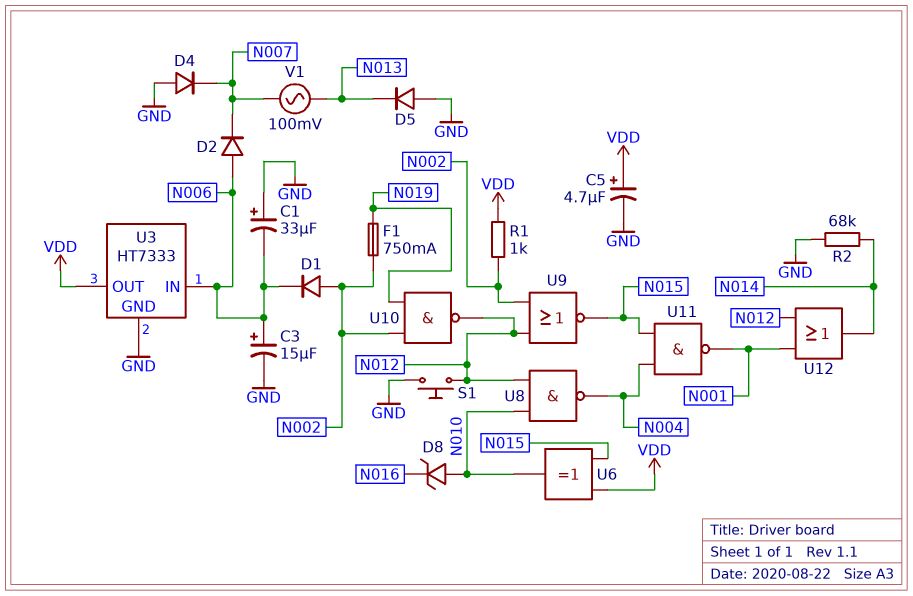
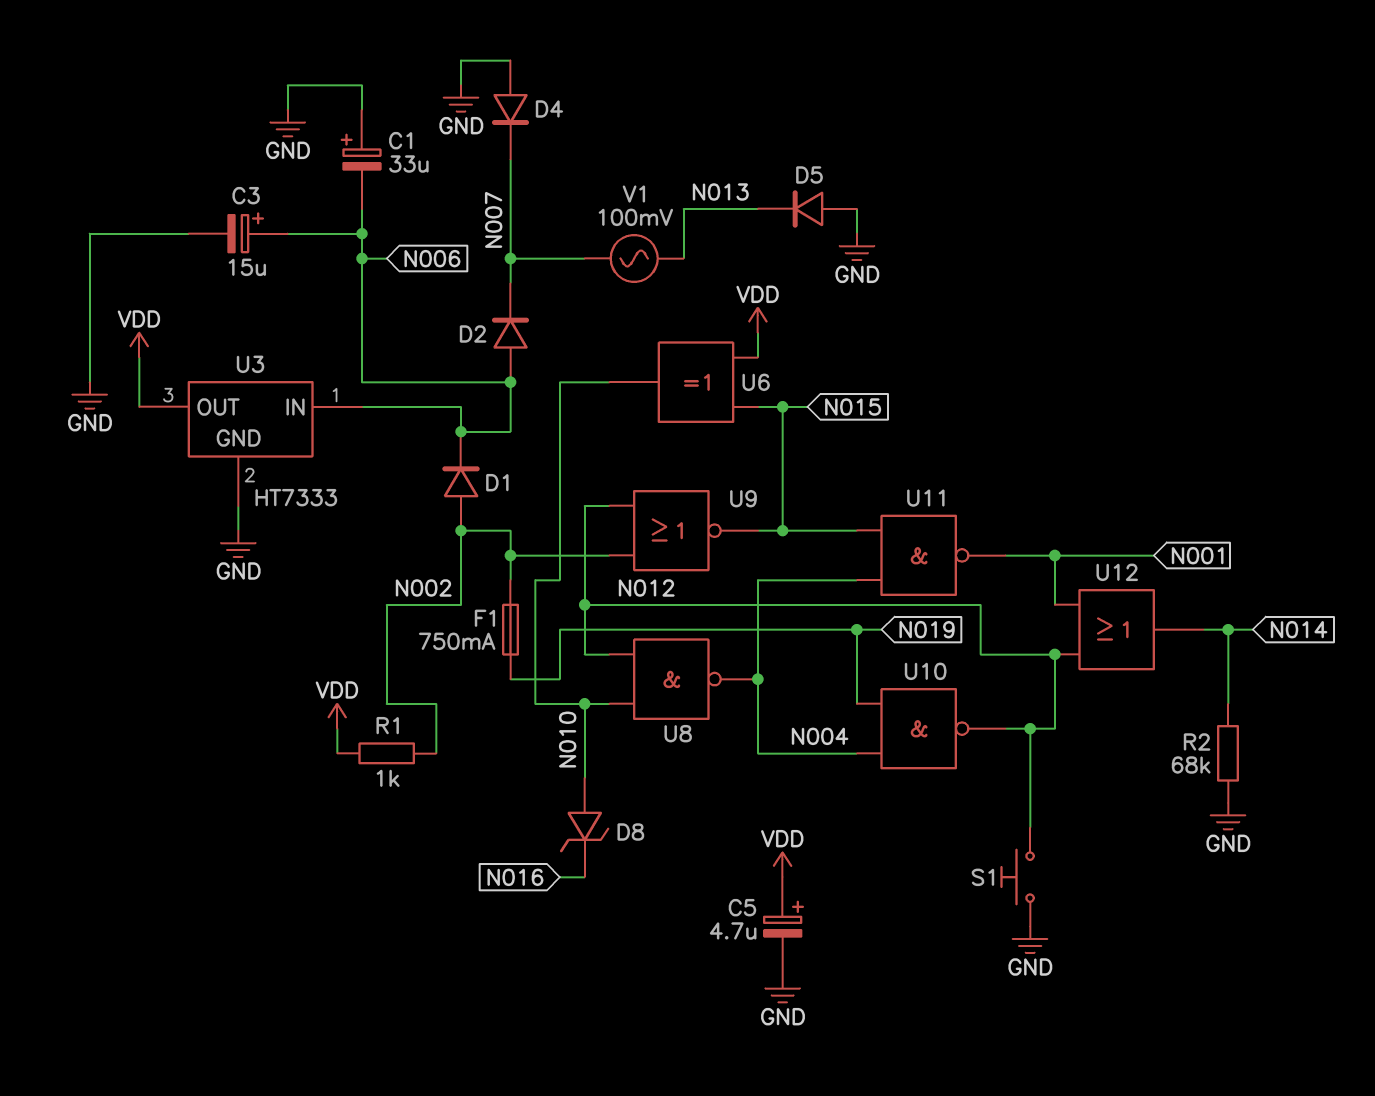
U10: NAND (in N002, in N019, out N012) -> NAND (in N004, in N019, out N012)

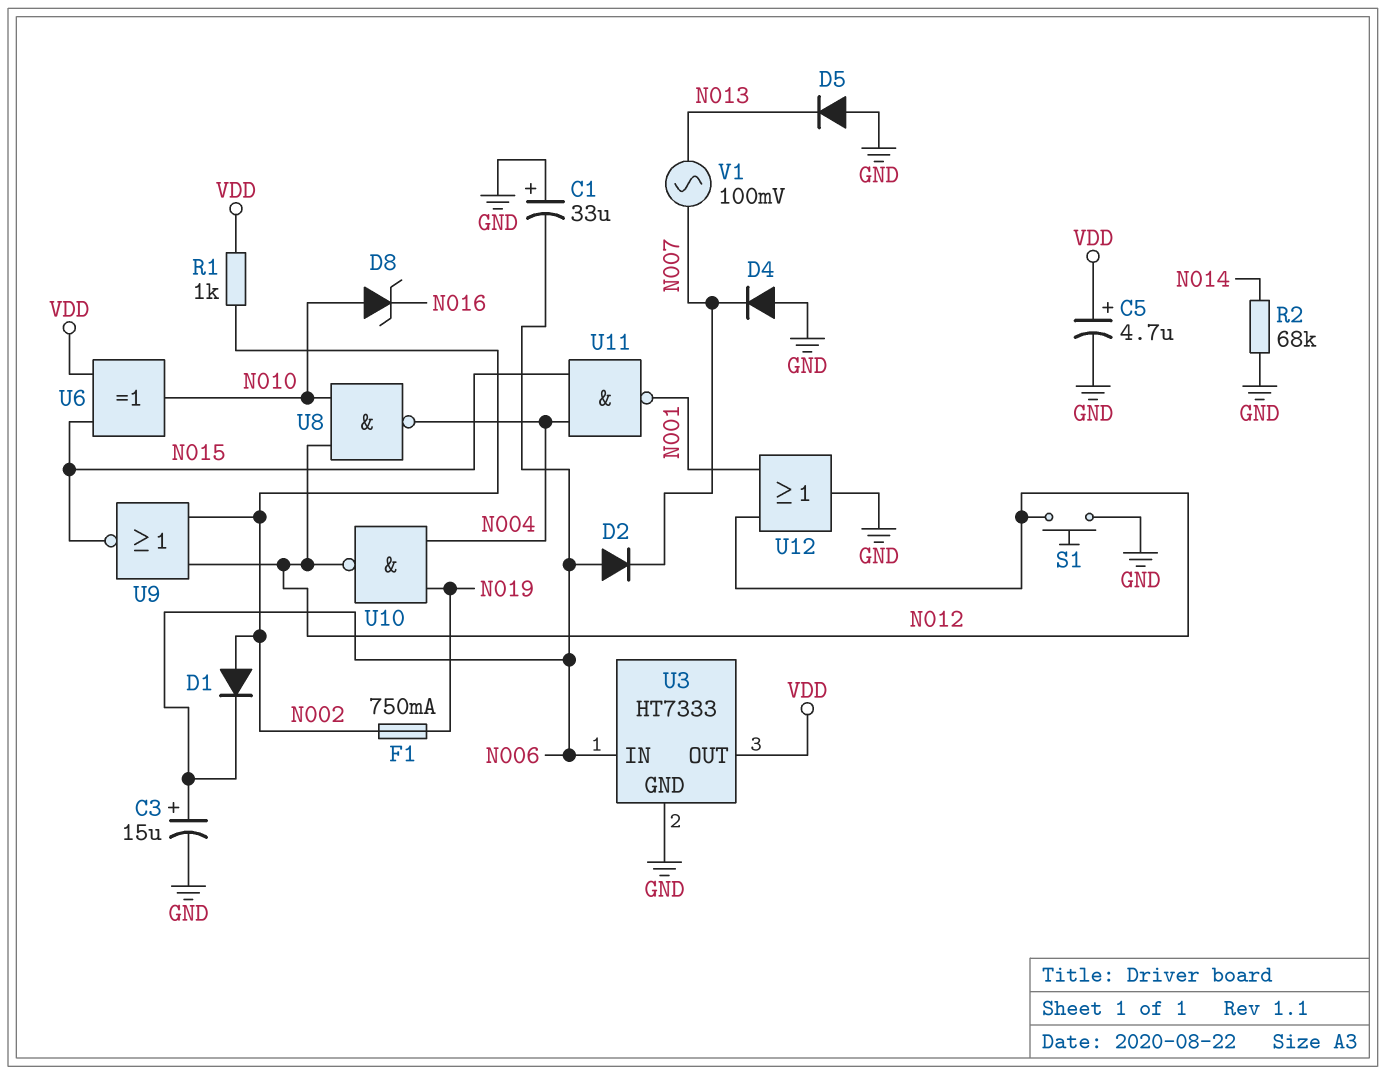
U12: OR (in N001, in N012, out N014) -> OR (in N001, in N012, out GND)

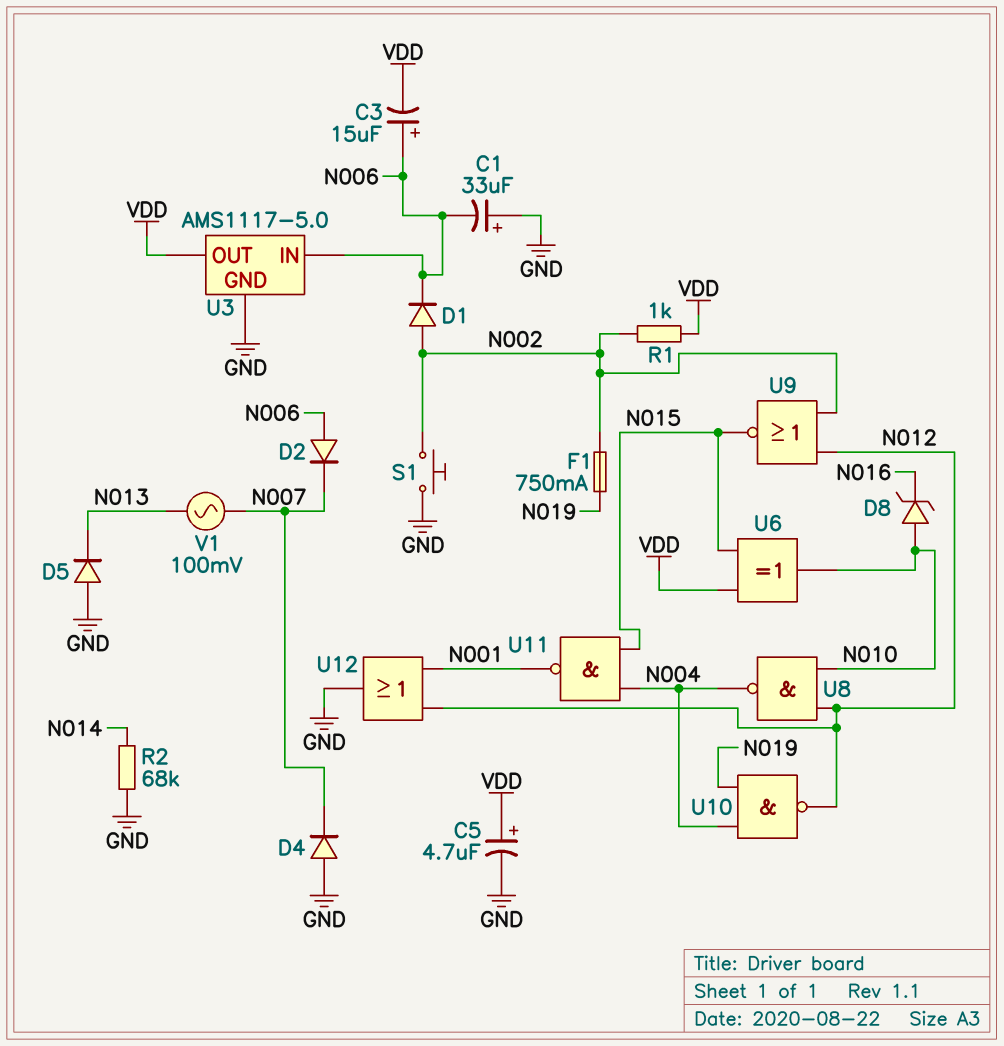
C3: 15uF (plus N006, minus GND) -> 15uF (plus N006, minus VDD)
S1: button (GND, N012) -> button (GND, N002)
U3: HT7333 -> AMS1117-5.0

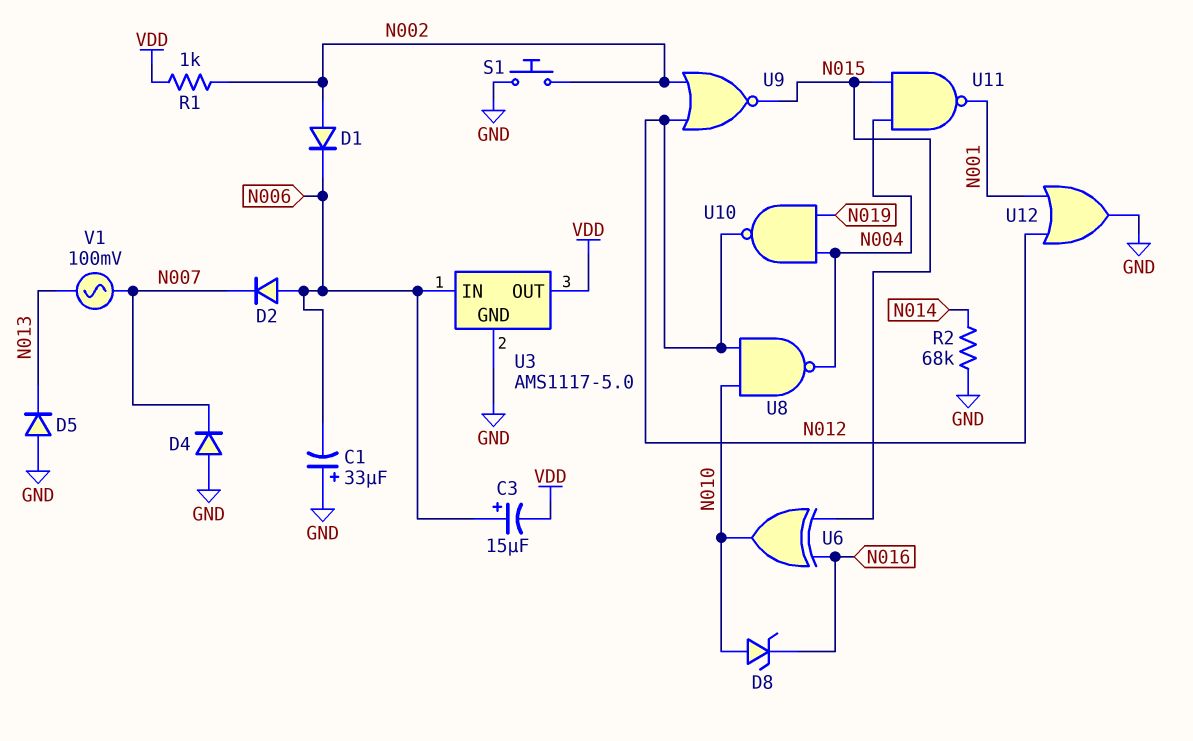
C5: 4.7uF (plus VDD, minus GND) -> none
F1: 750mA (N002, N019) -> none
U6: XOR (in N015, in VDD, out N010) -> XOR (in N015, in N016, out N010)

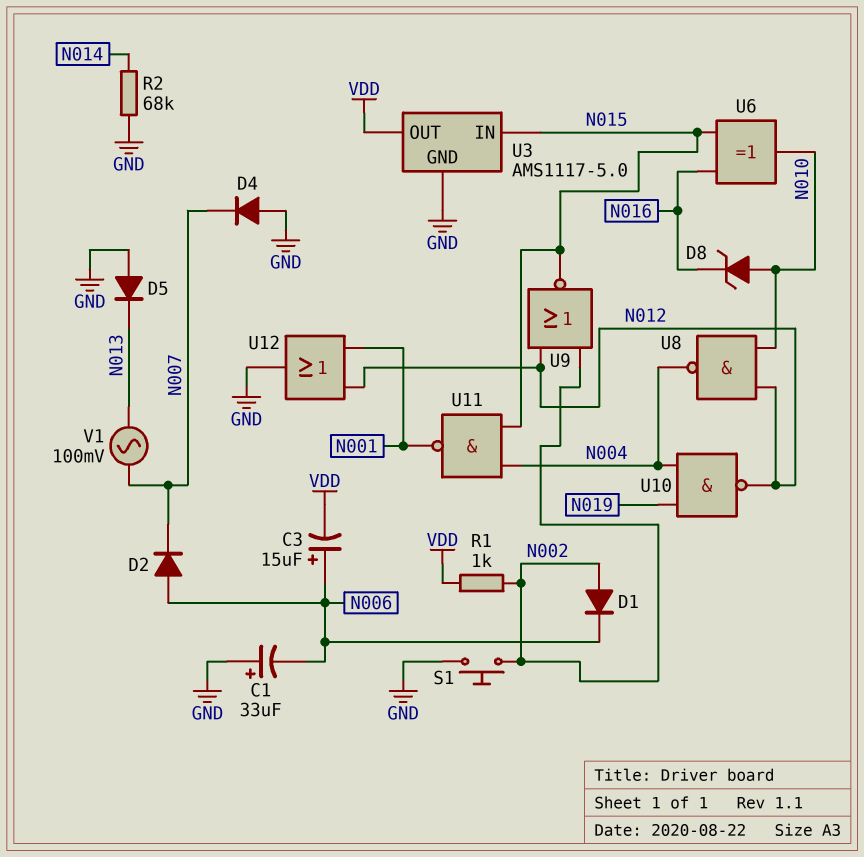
U3 pin IN: N006 -> N015

